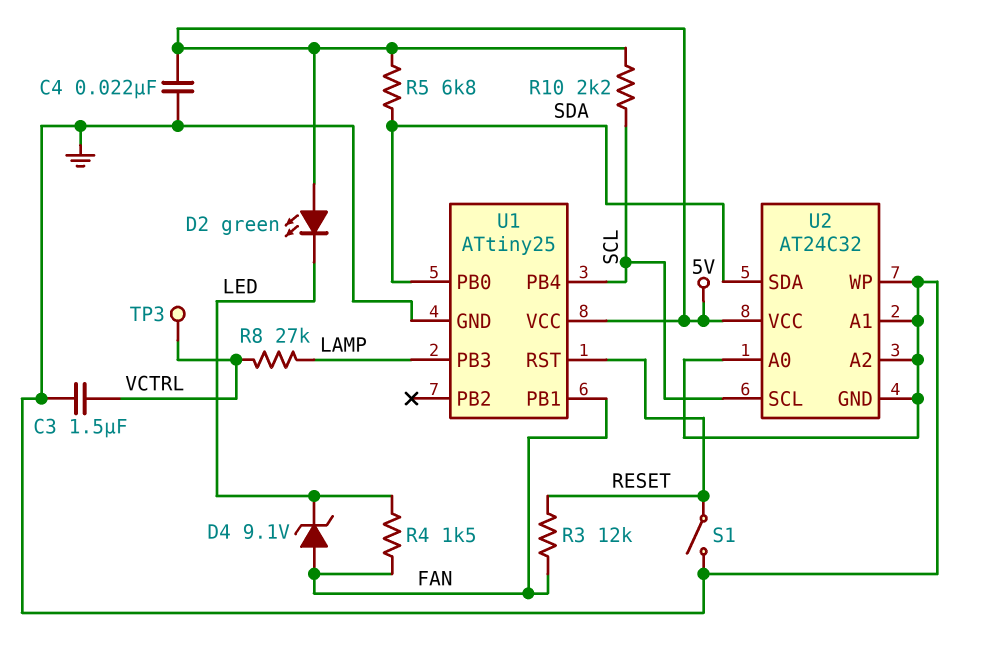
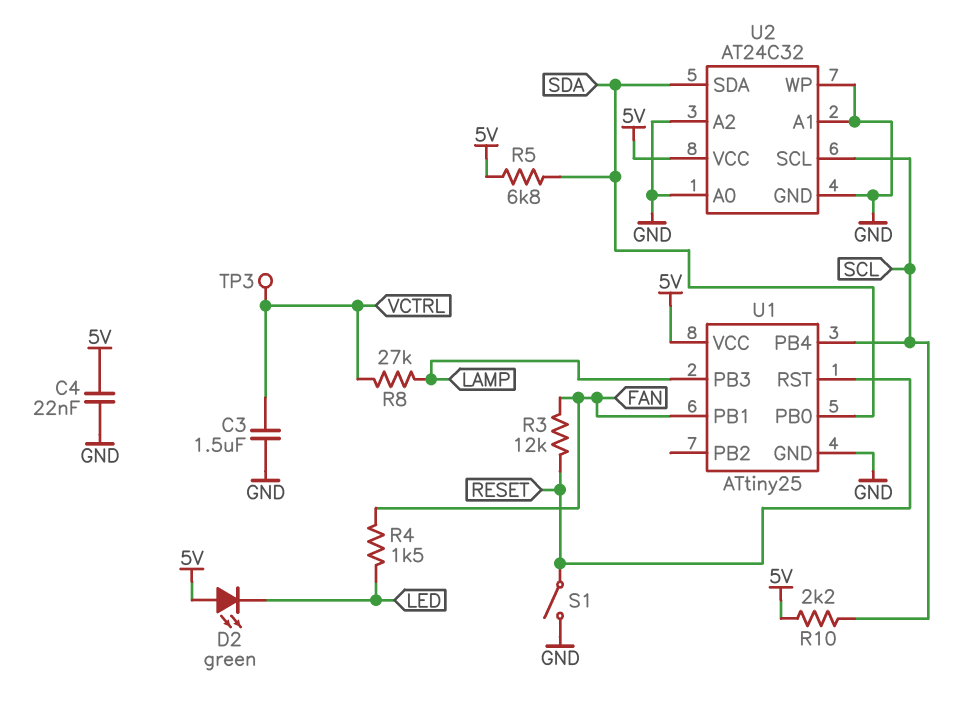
D4: zener 9.1V (A FAN, K LED) -> none

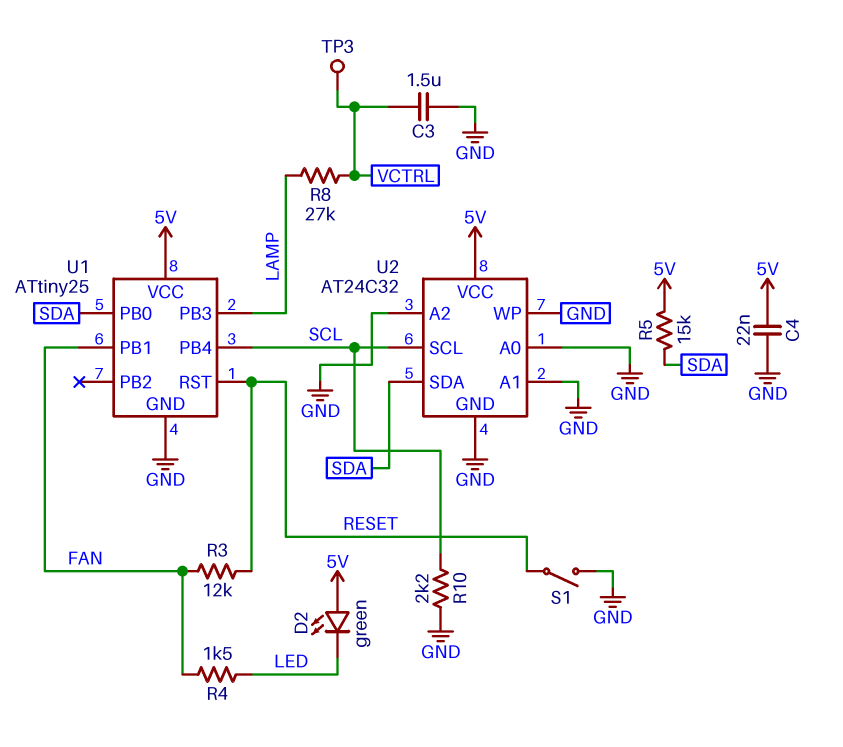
R5: 6.8k (5V, SDA) -> 15k (5V, SDA)
R10: 2.2k (5V, SCL) -> 2.2k (GND, SCL)

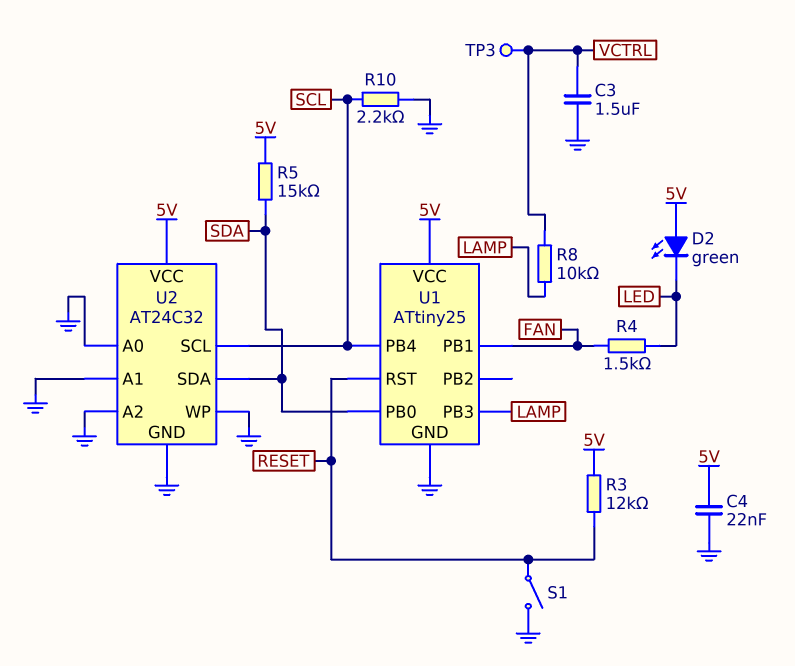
R3: 12k (FAN, RESET) -> 12k (5V, RESET)
R8: 27k (LAMP, VCTRL) -> 10k (LAMP, VCTRL)

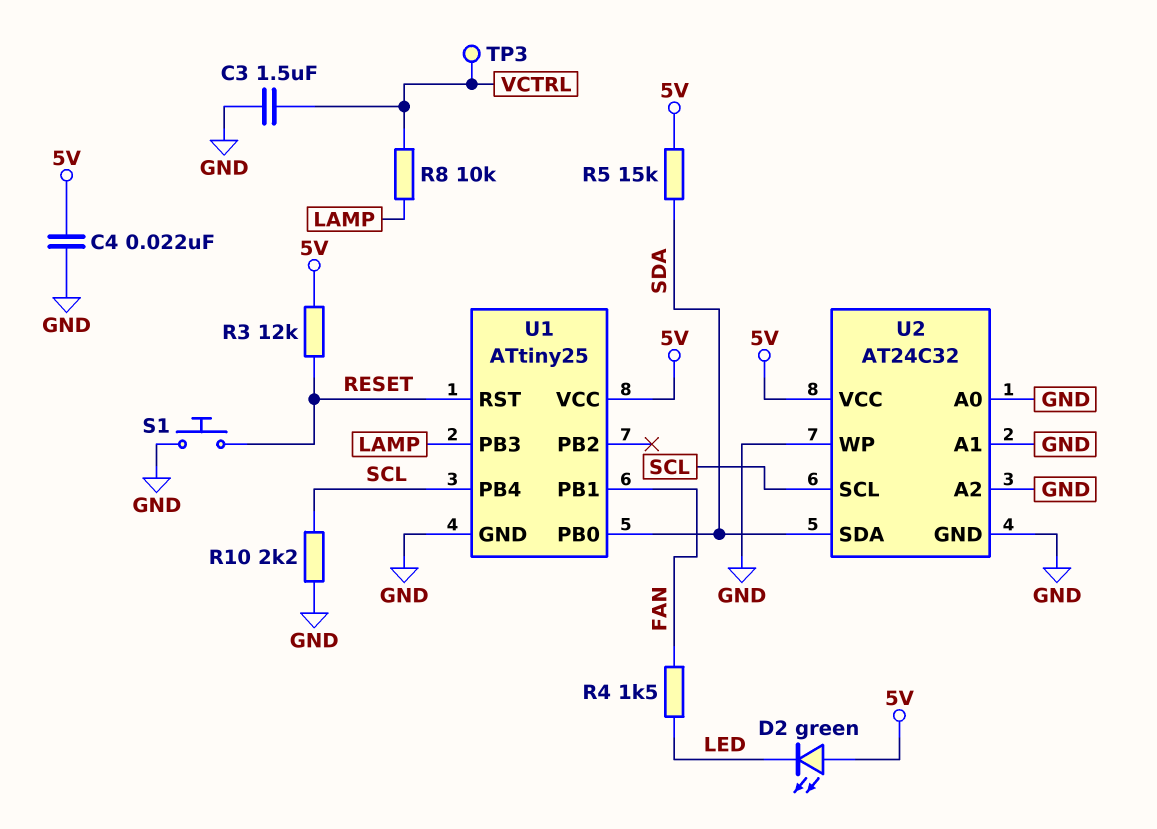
S1: switch (GND, RESET) -> button (GND, RESET)

